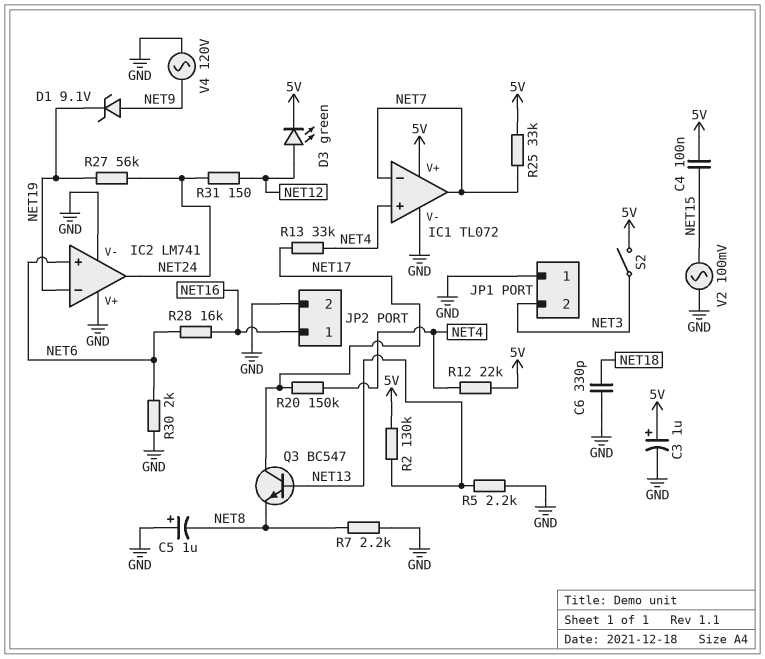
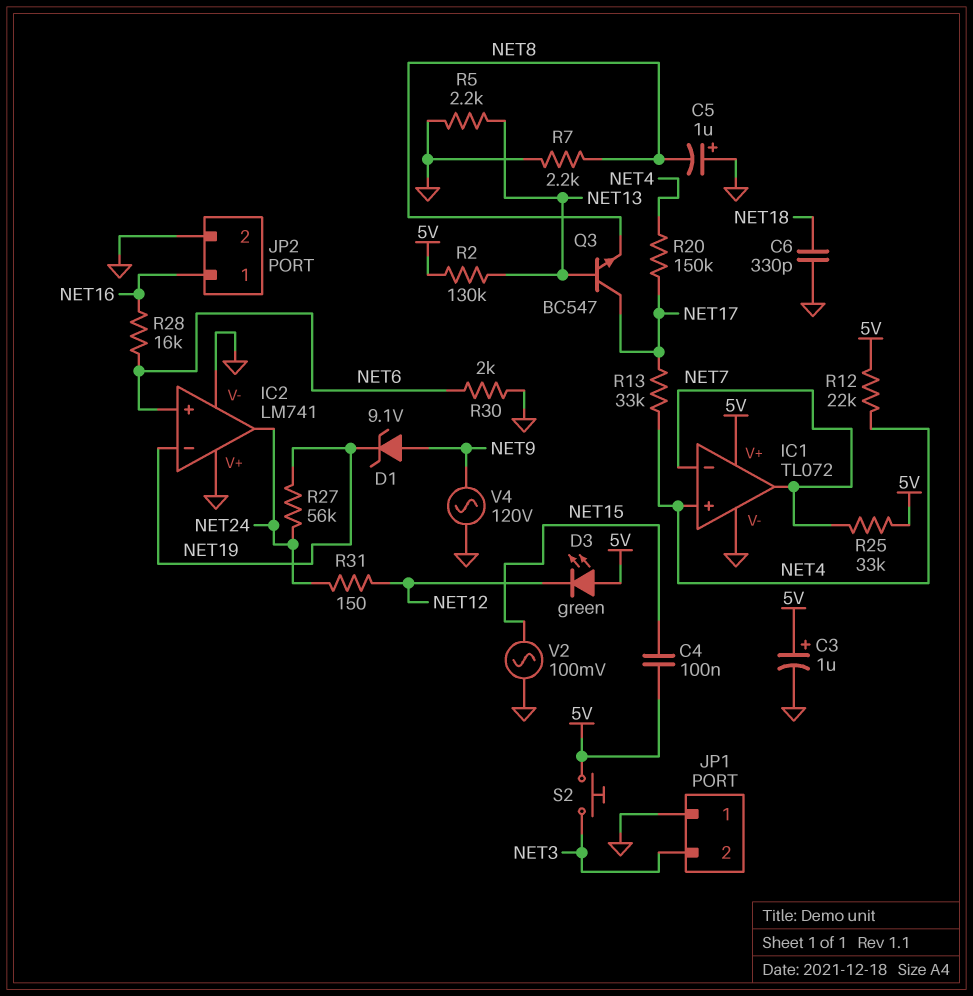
D3: LED green (A NET12, K 5V) -> LED green (A 5V, K NET12)
S2: switch (5V, NET3) -> button (5V, NET3)

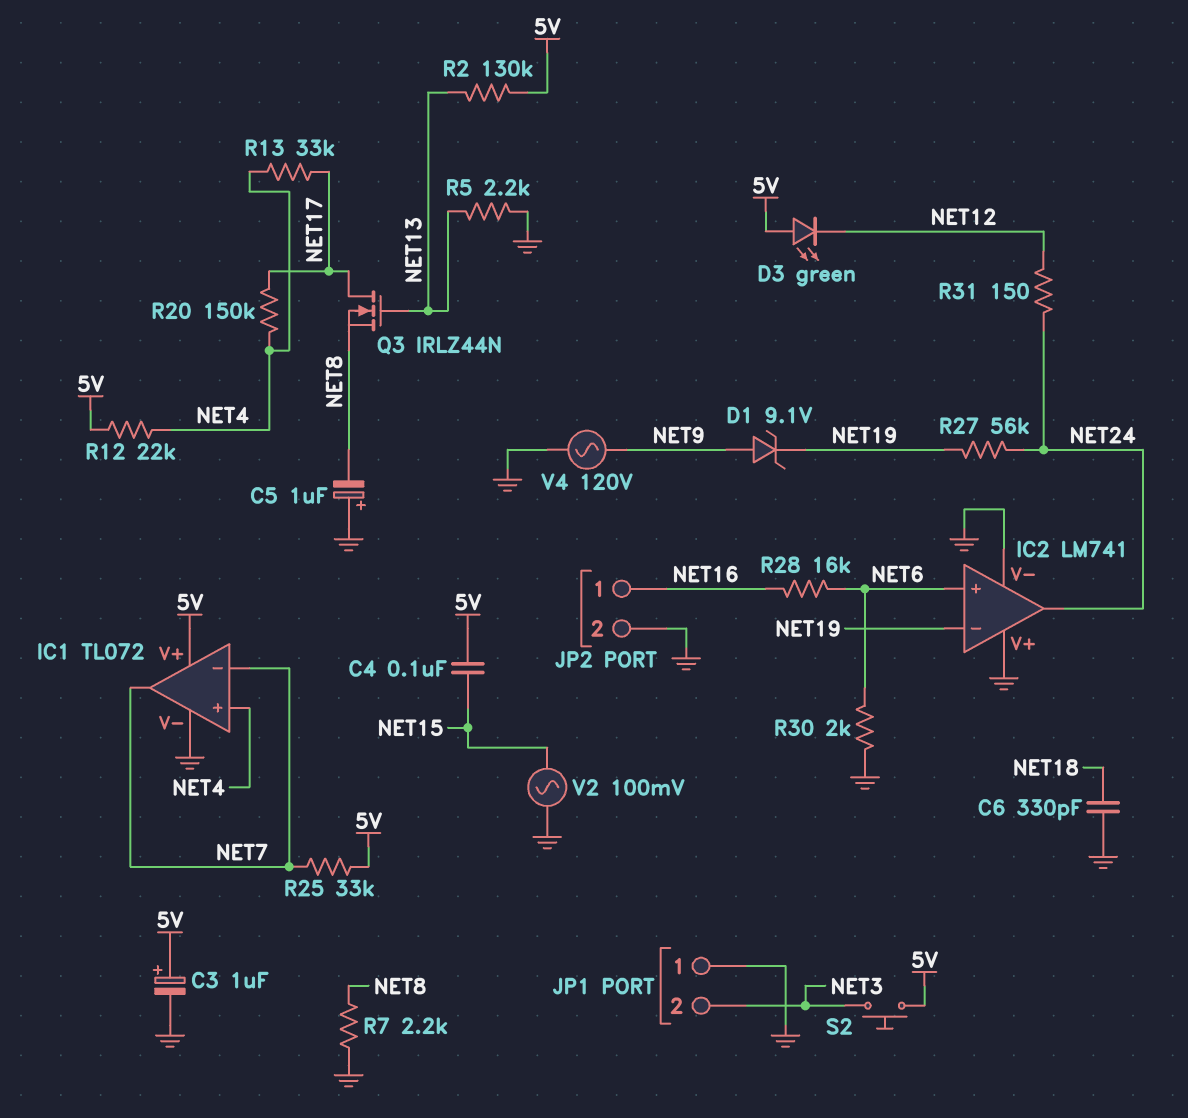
Q3: NPN BC547 (B NET13, C NET17, E NET8) -> NMOS IRLZ44N (G NET13, D NET17, S NET8)

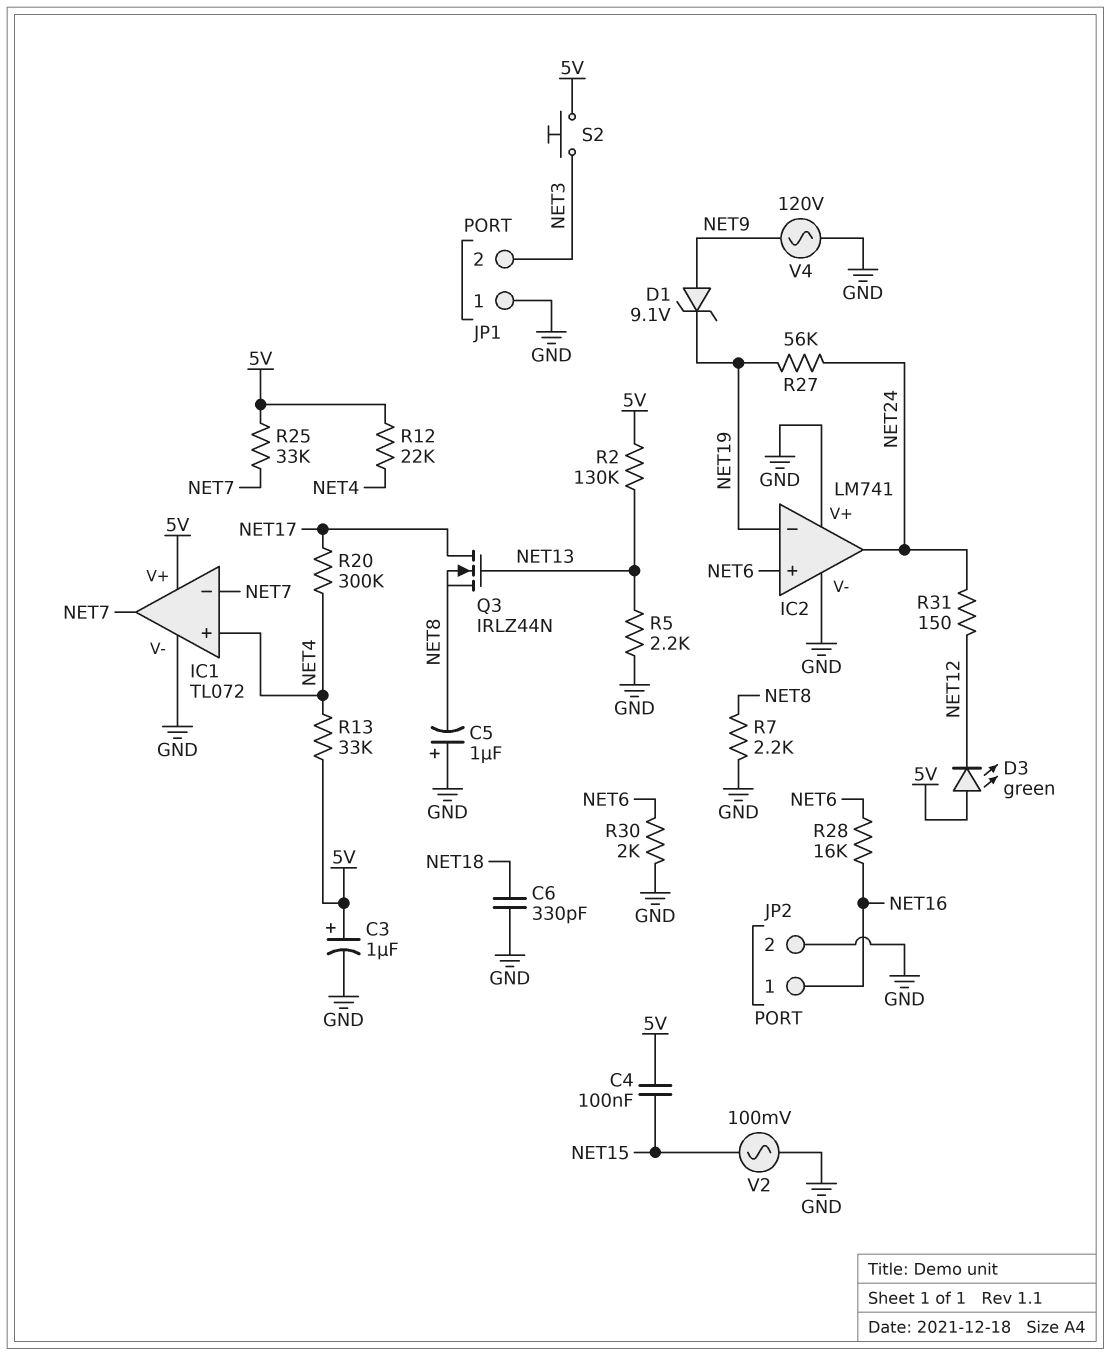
R13: 33k (NET4, NET17) -> 33k (5V, NET4)
R20: 150k (NET4, NET17) -> 300k (NET4, NET17)

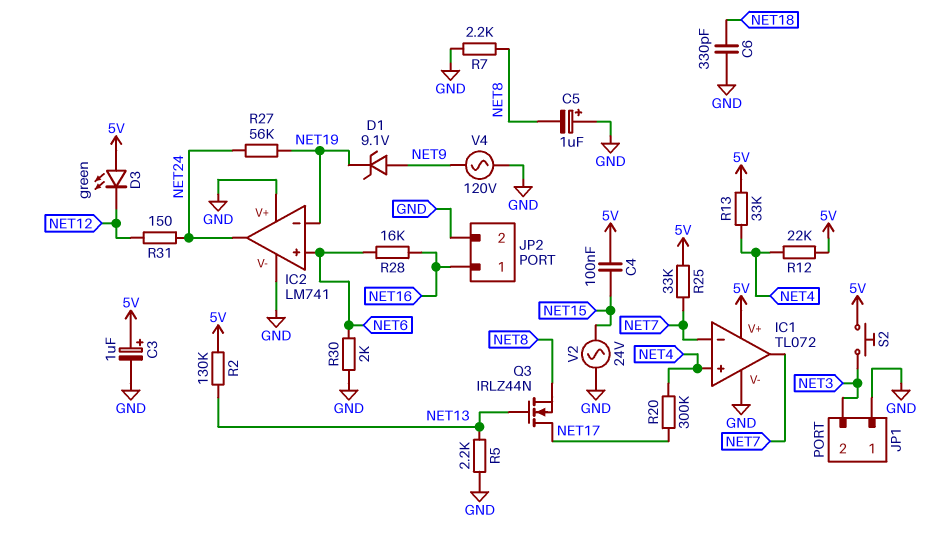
V2: AC 100mV (GND, NET15) -> AC 24V (GND, NET15)

